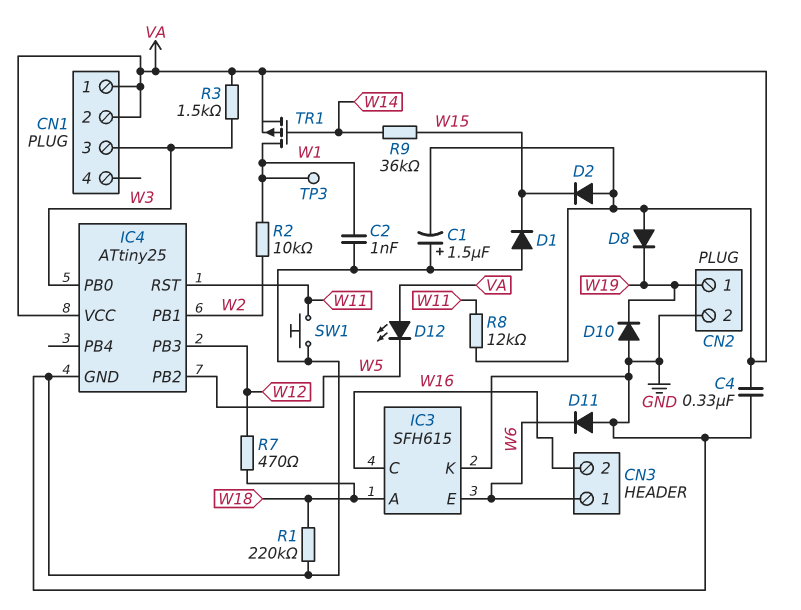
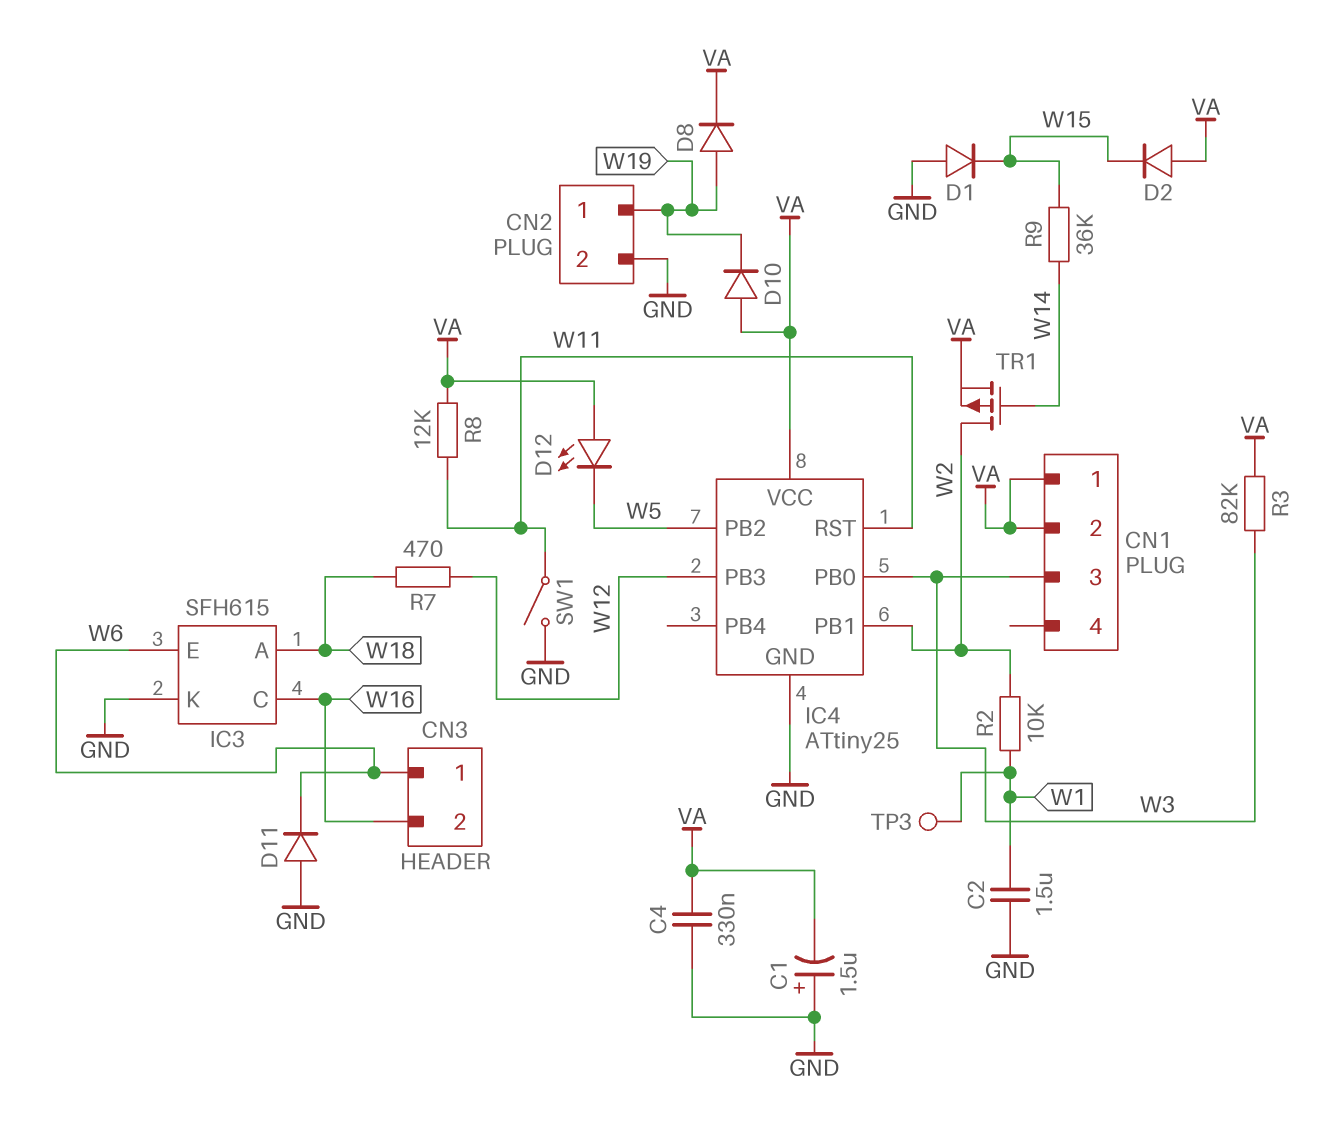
C2: 1nF (GND, W1) -> 1.5uF (GND, W1)
D8: diode (A VA, K W19) -> diode (A W19, K VA)
D10: diode (A GND, K W19) -> diode (A VA, K W19)
R1: 220k (GND, W18) -> none
R3: 1.5k (VA, W3) -> 82k (VA, W3)
SW1: button (GND, W11) -> switch (GND, W11)
TR1: PMOS (G W14, D W1, S VA) -> PMOS (G W14, D W2, S VA)

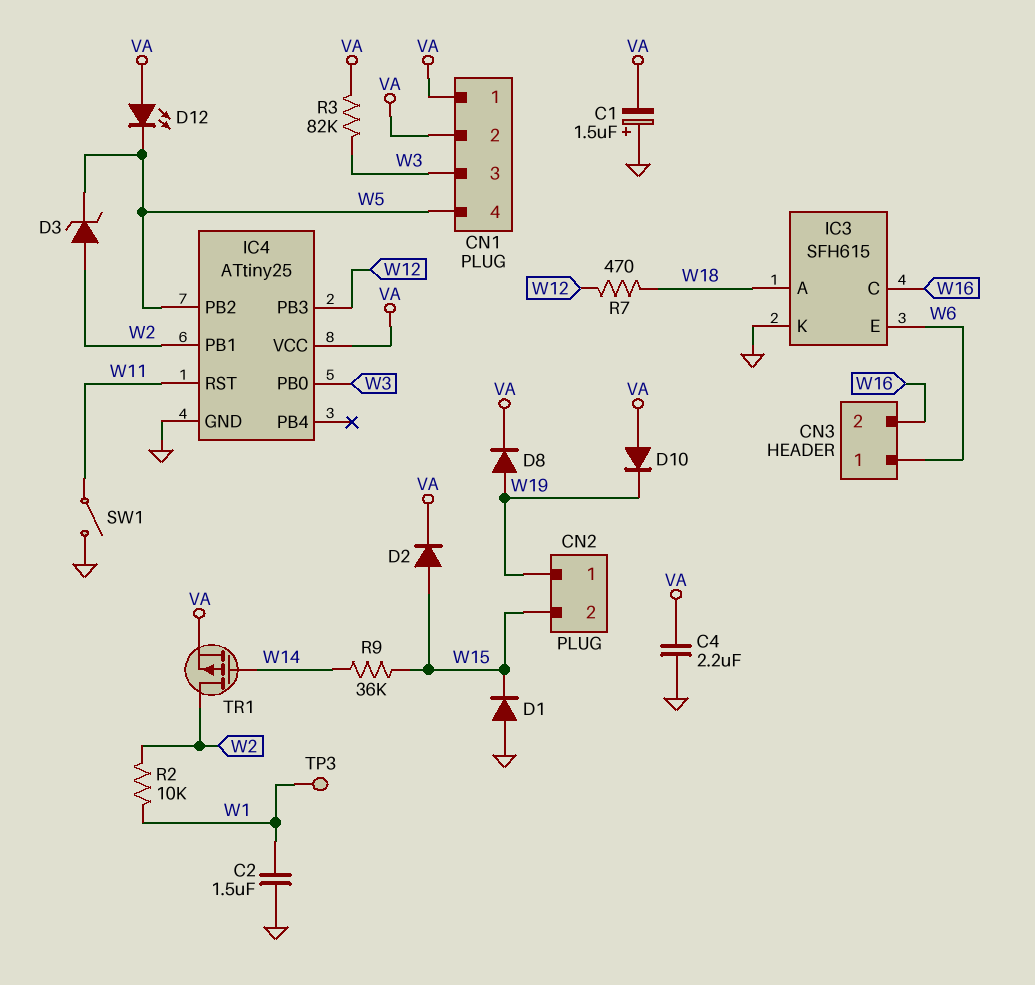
C4: 330nF (GND, VA) -> 2.2uF (GND, VA)
CN1 pin 4: none -> W5
CN2 pin 2: GND -> W15
D2: diode (A VA, K W15) -> diode (A W15, K VA)
D3: none -> zener (A W2, K W5)
D11: diode (A GND, K W6) -> none
R8: 12k (VA, W11) -> none

